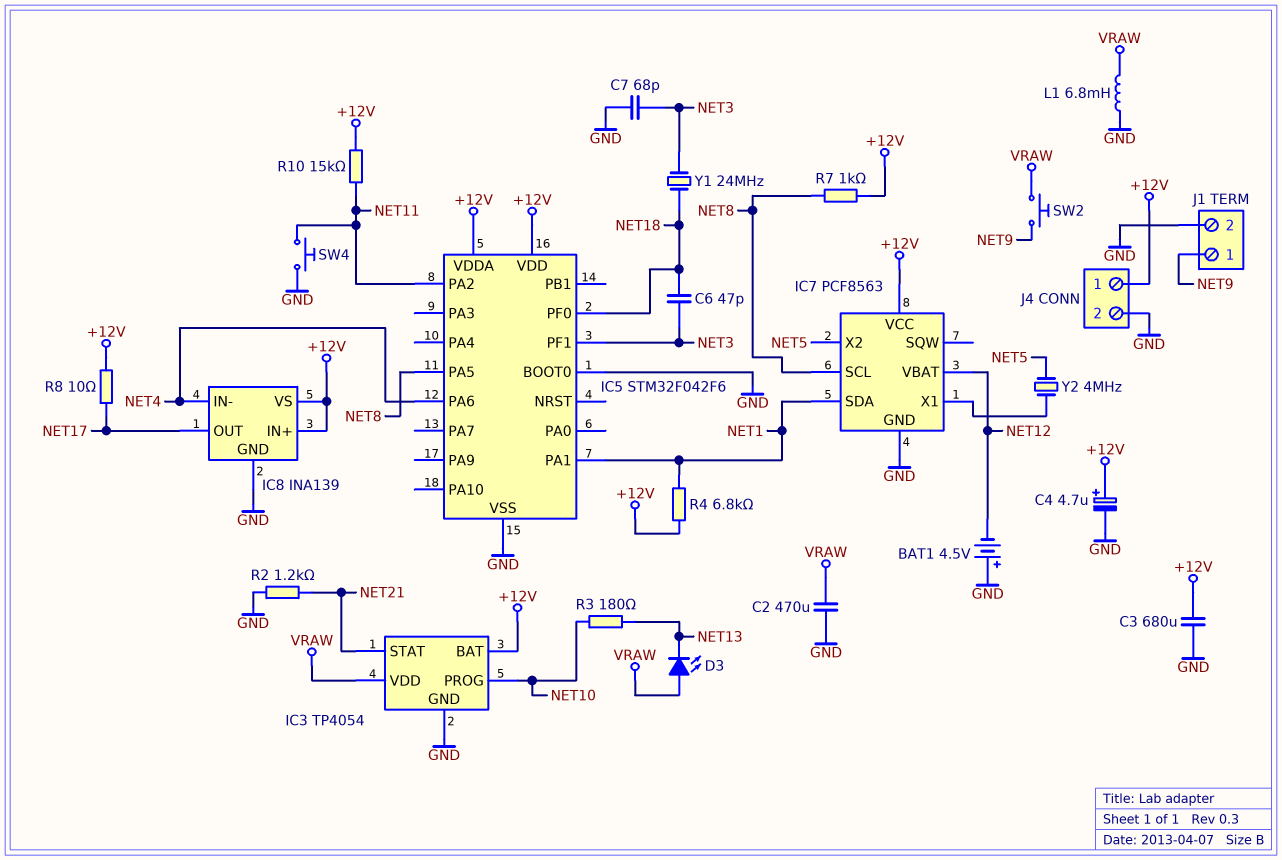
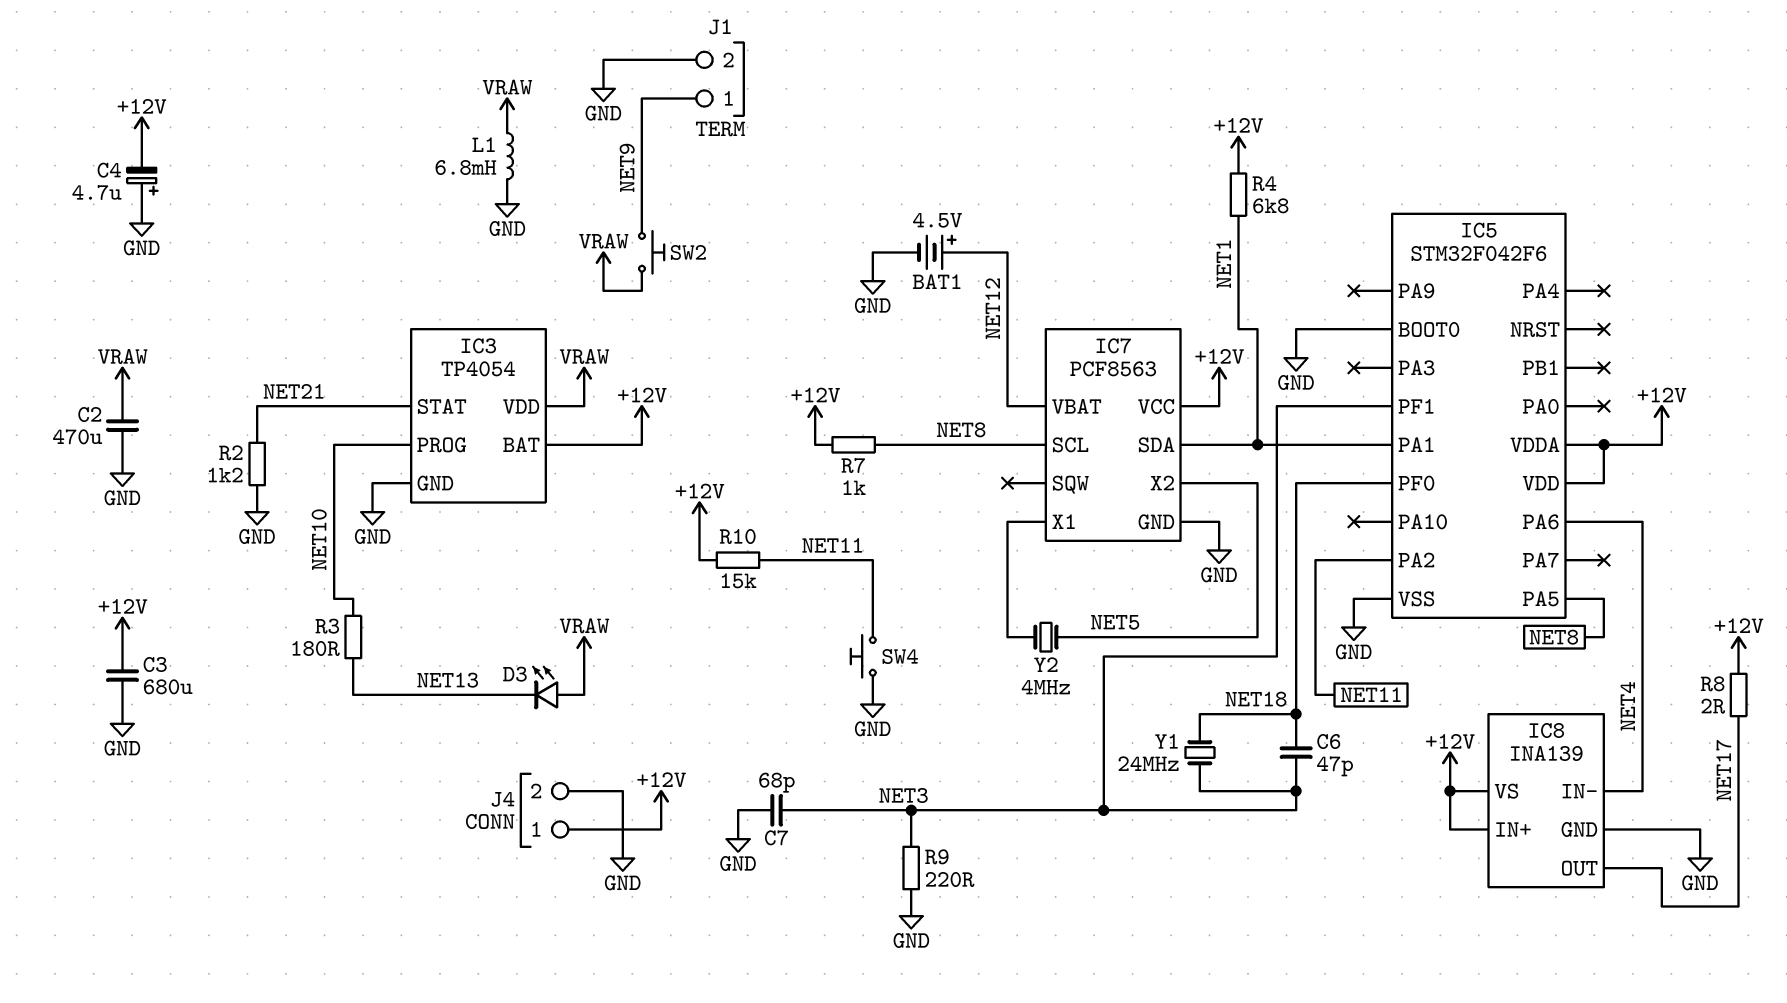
BAT1: 4.5V (plus GND, minus NET12) -> 4.5V (plus NET12, minus GND)
C4: 4.7uF (plus +12V, minus GND) -> 4.7uF (plus GND, minus +12V)
R8: 10 (+12V, NET17) -> 2 (+12V, NET17)
R9: none -> 220 (GND, NET3)

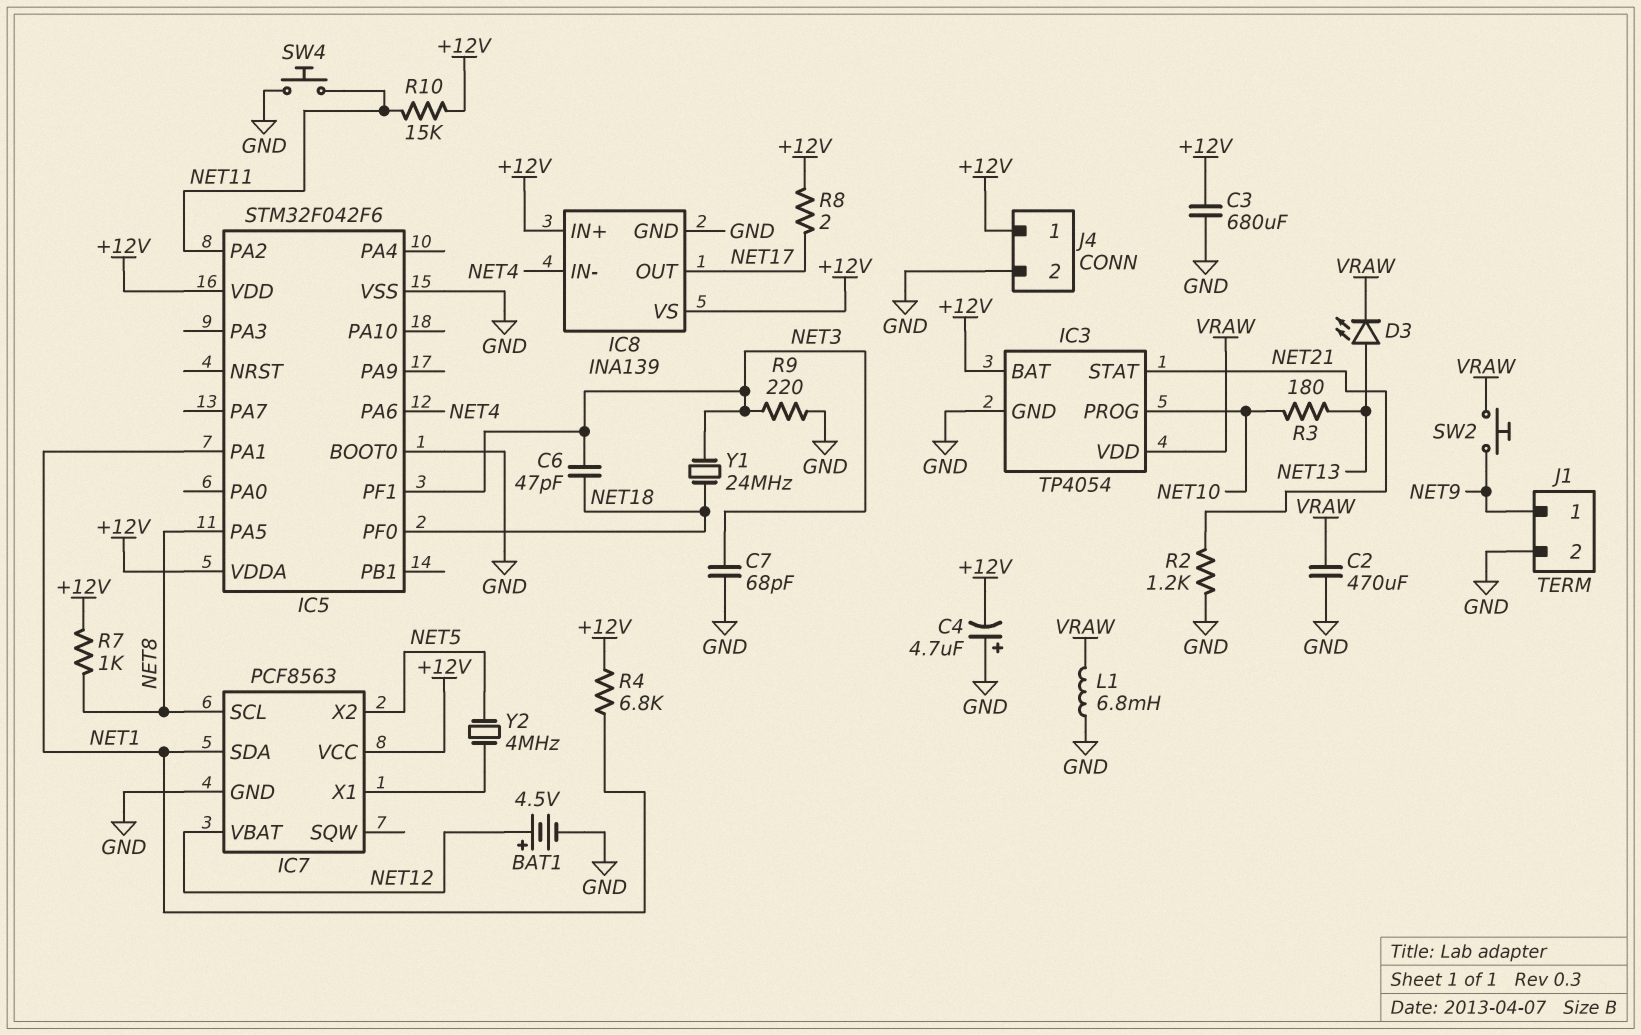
D3: LED (A VRAW, K NET13) -> LED (A NET13, K VRAW)

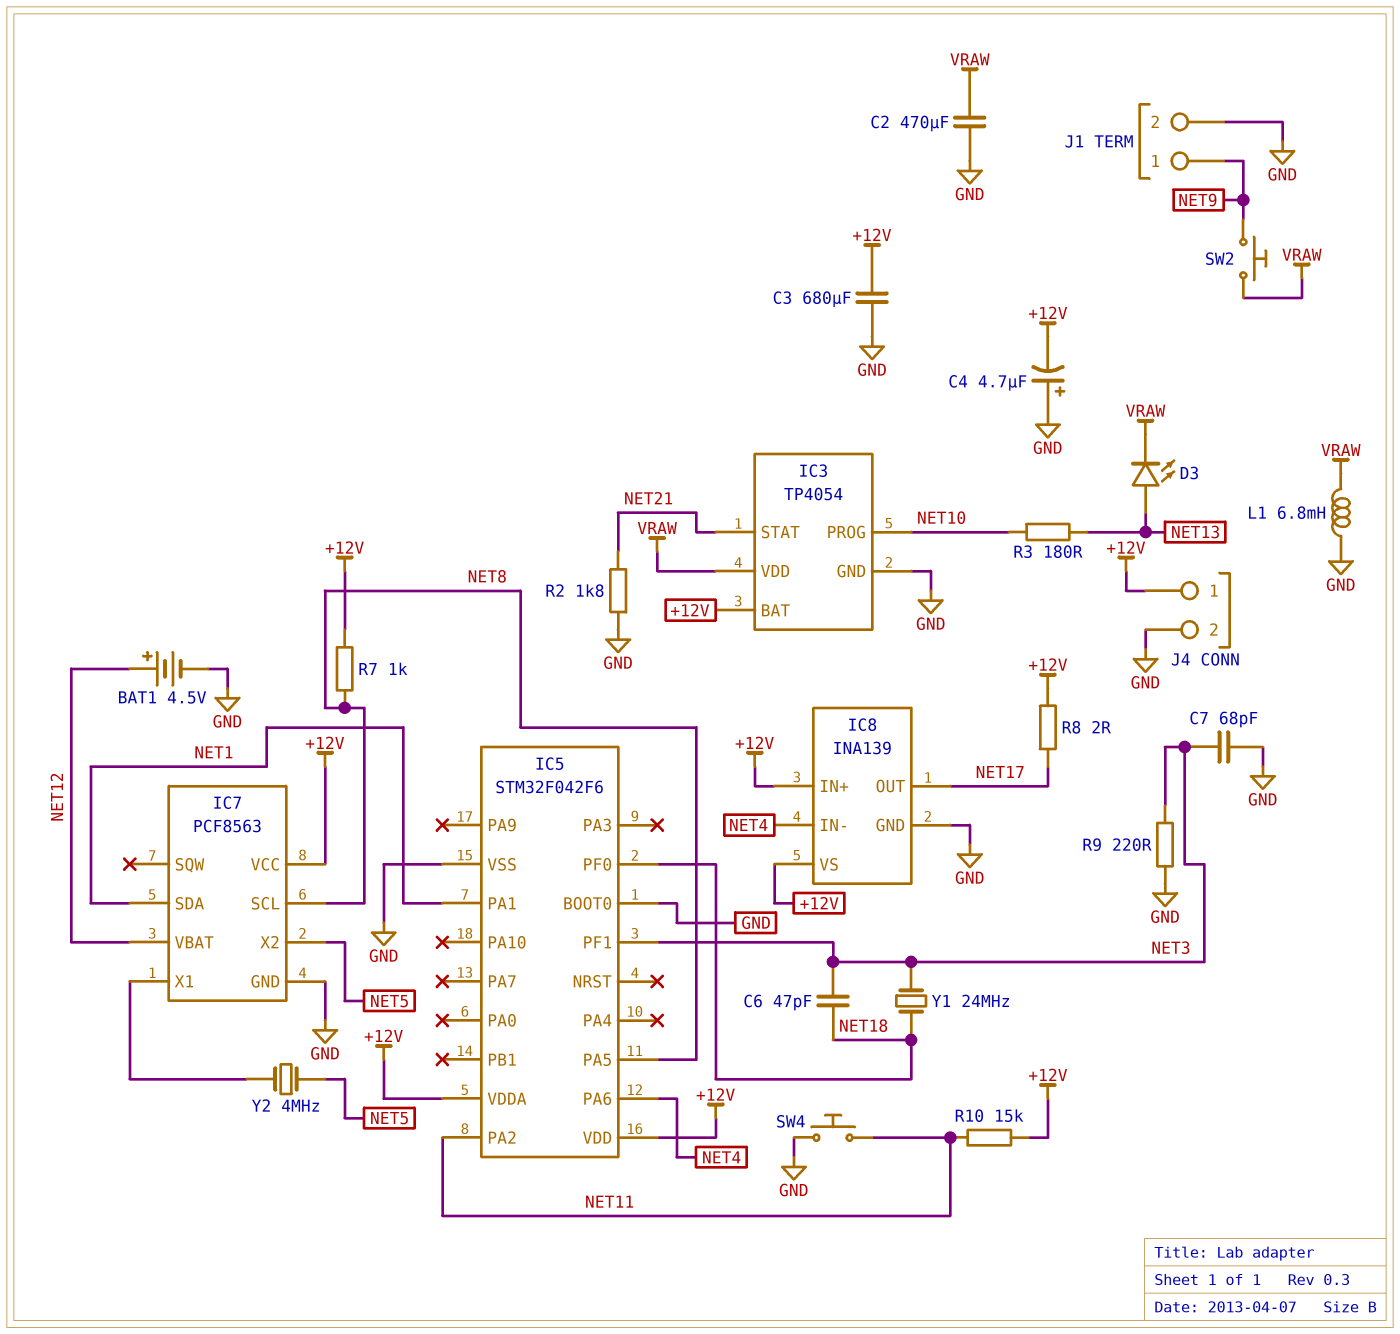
R2: 1.2k (GND, NET21) -> 1.8k (GND, NET21)
R4: 6.8k (+12V, NET1) -> none

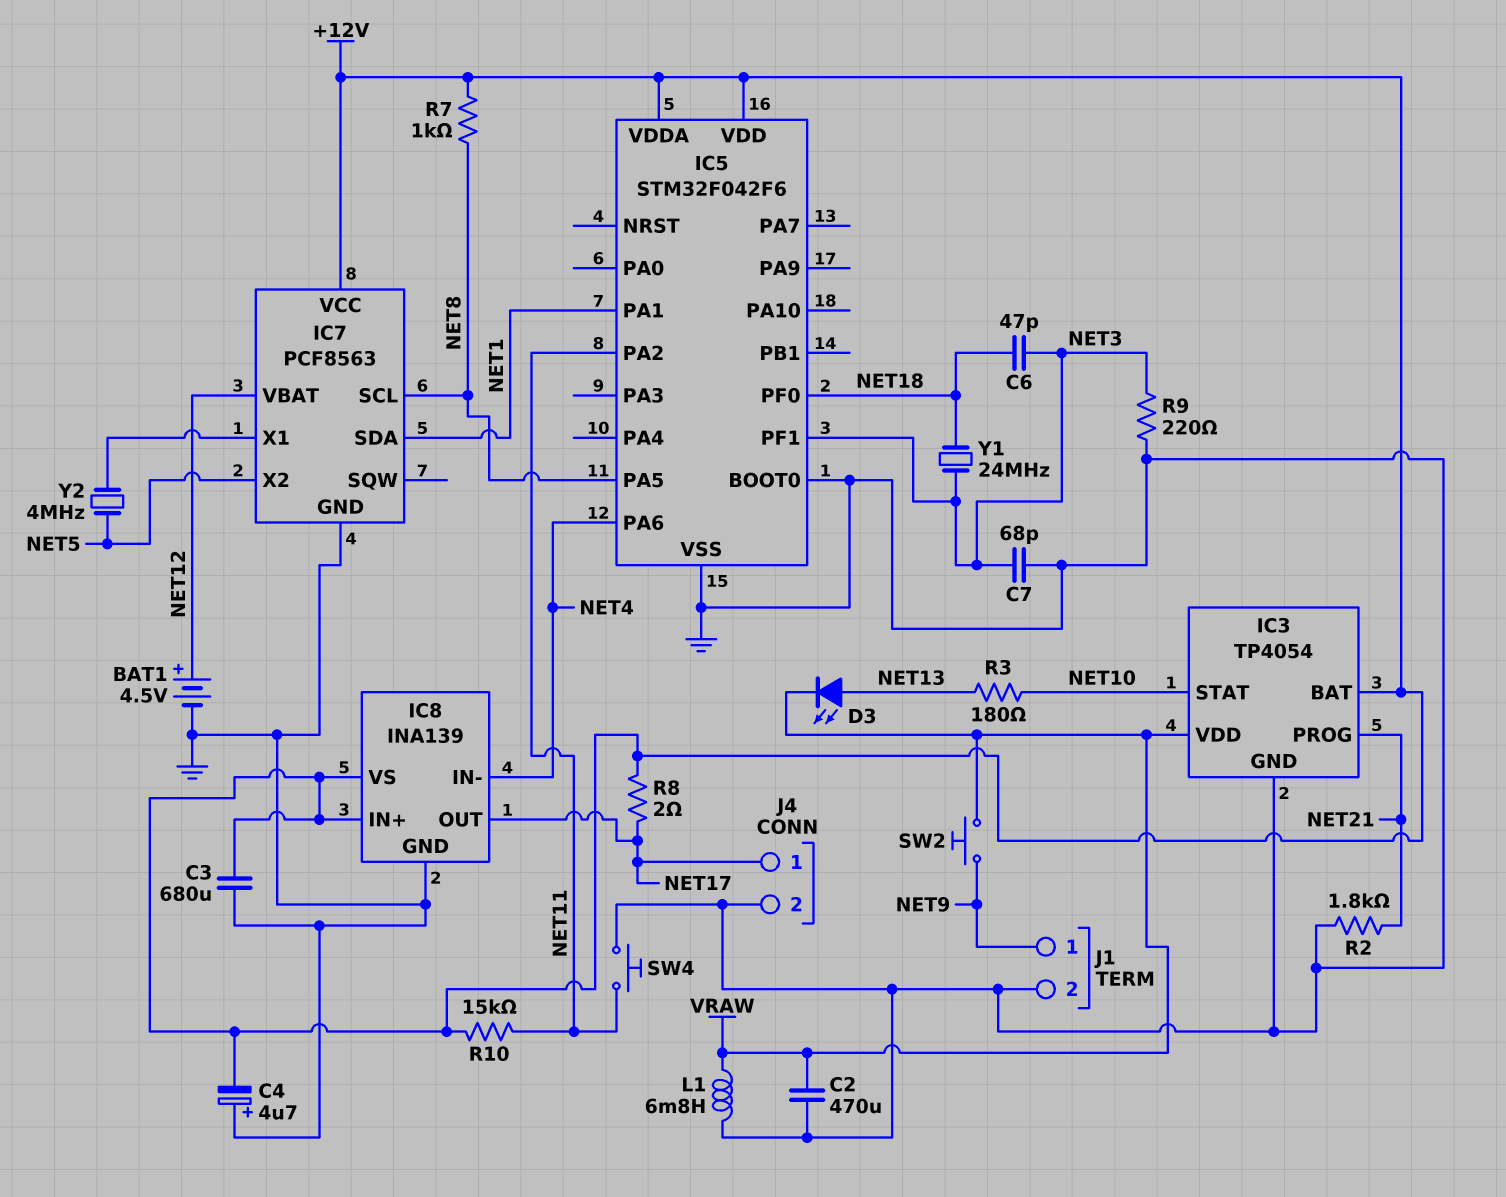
IC3 pin PROG: NET10 -> NET21
IC3 pin STAT: NET21 -> NET10
J4 pin 1: +12V -> NET17

